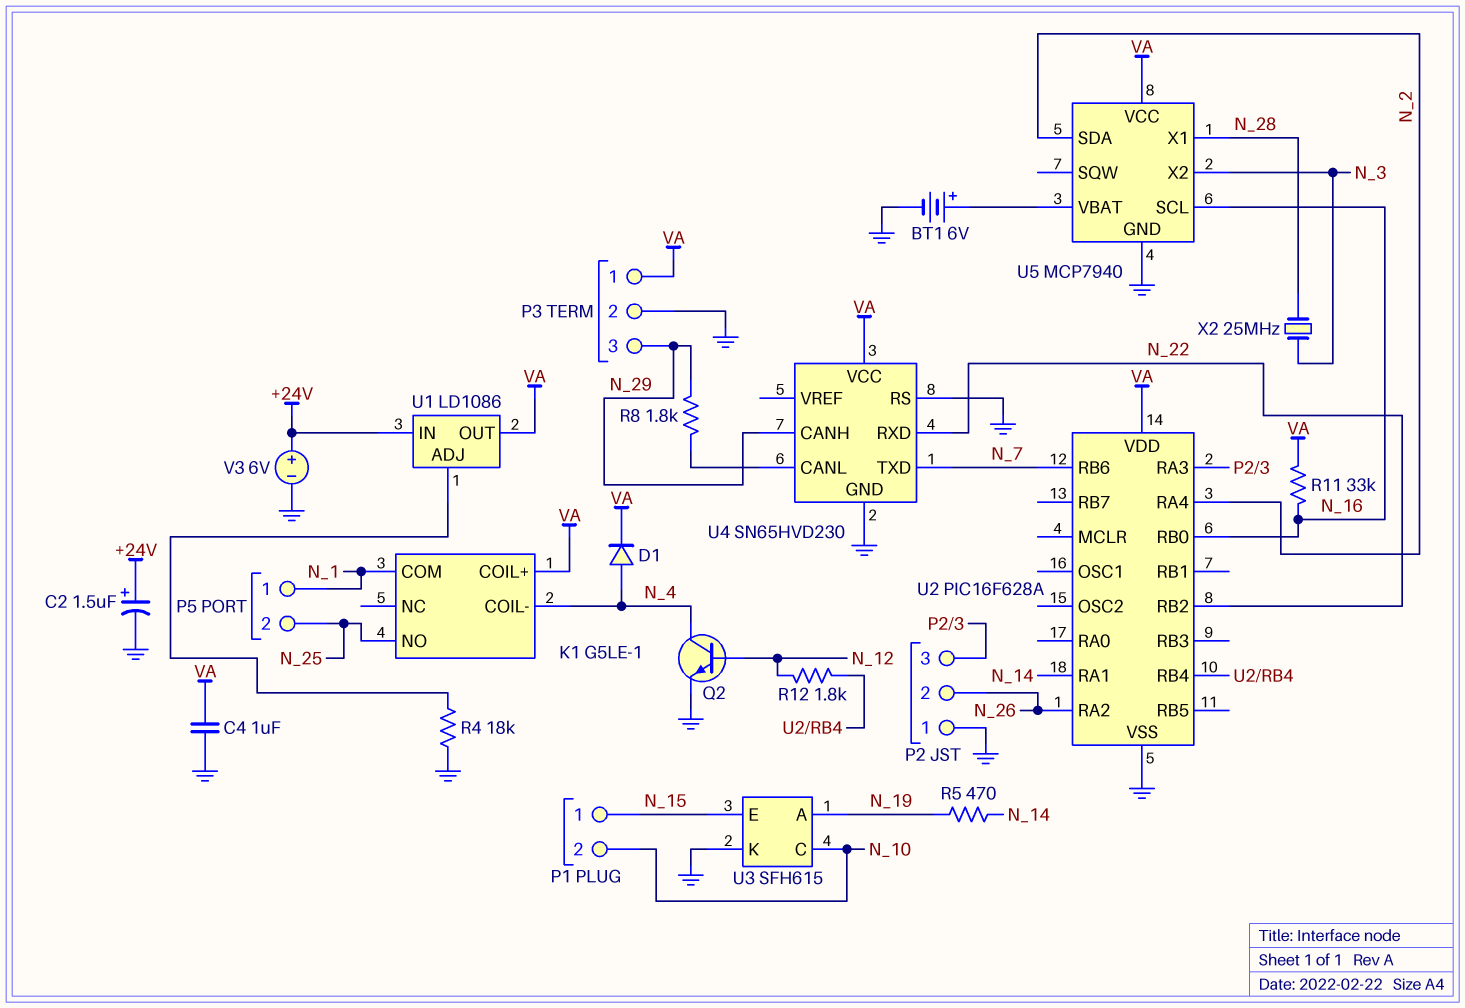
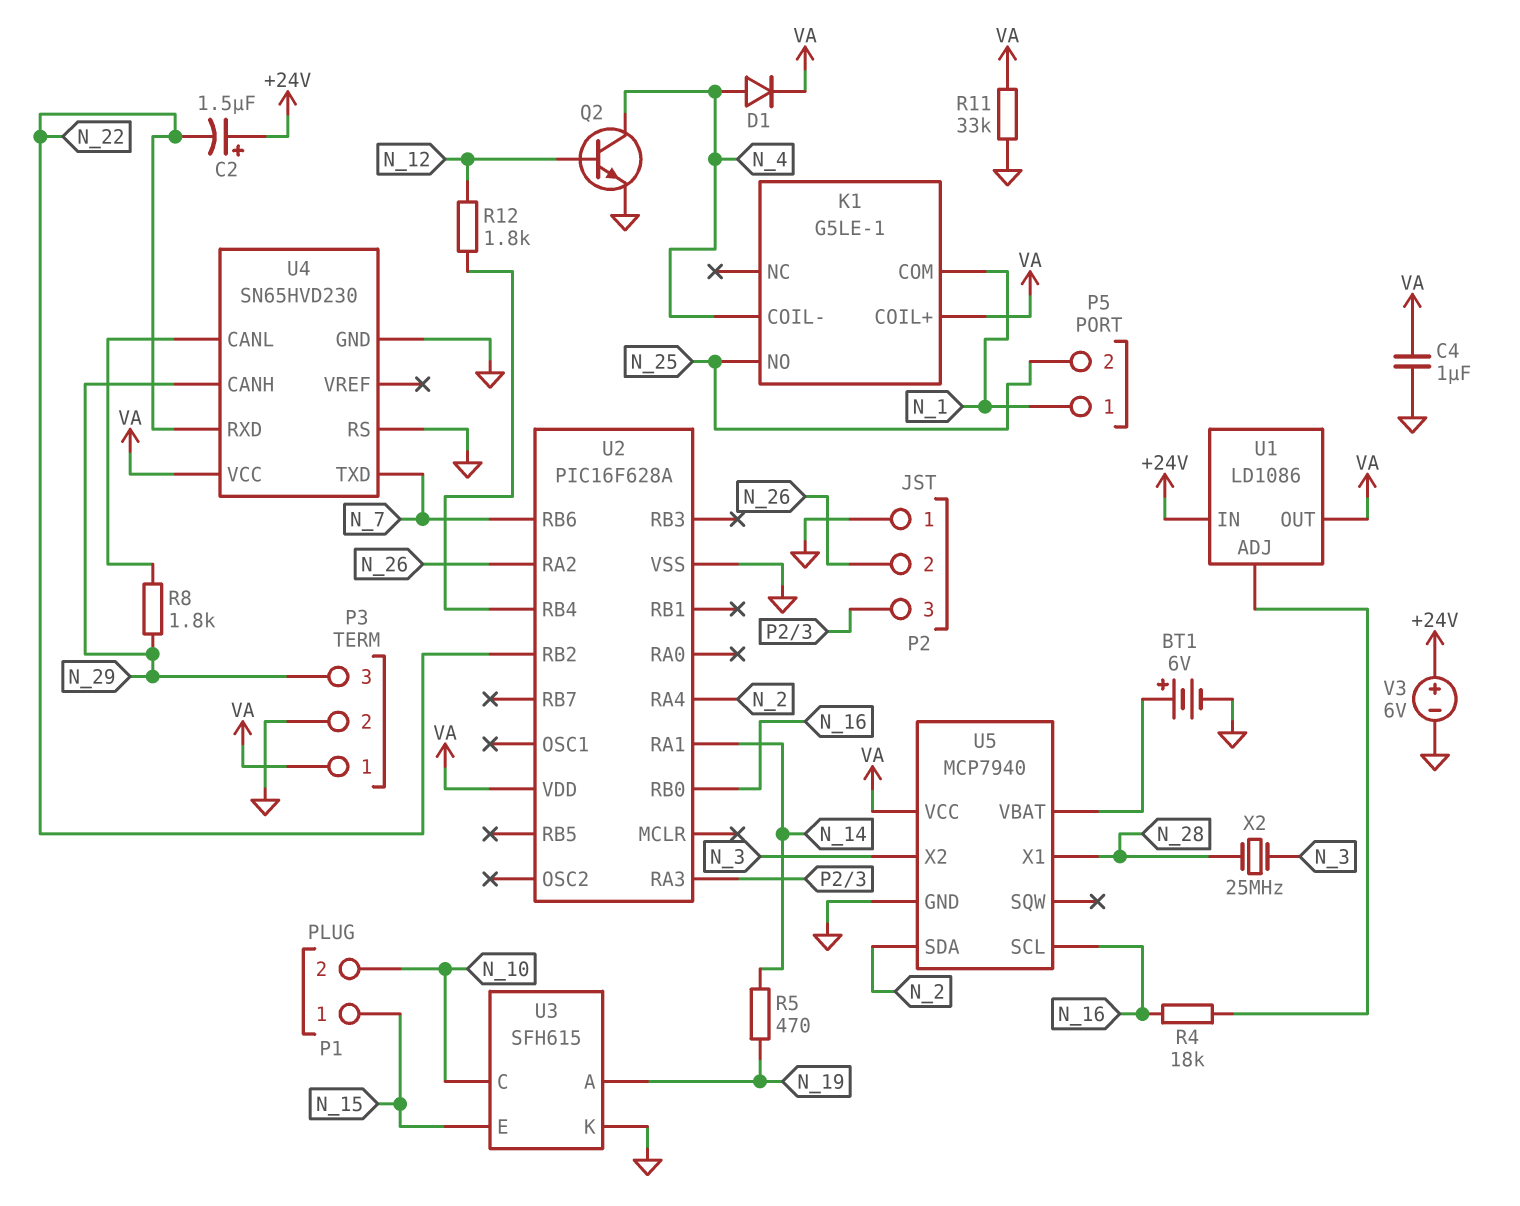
C2: 1.5uF (plus +24V, minus GND) -> 1.5uF (plus +24V, minus N_22)
R4: 18k (GND, U1/ADJ) -> 18k (N_16, U1/ADJ)
R11: 33k (N_16, VA) -> 33k (GND, VA)

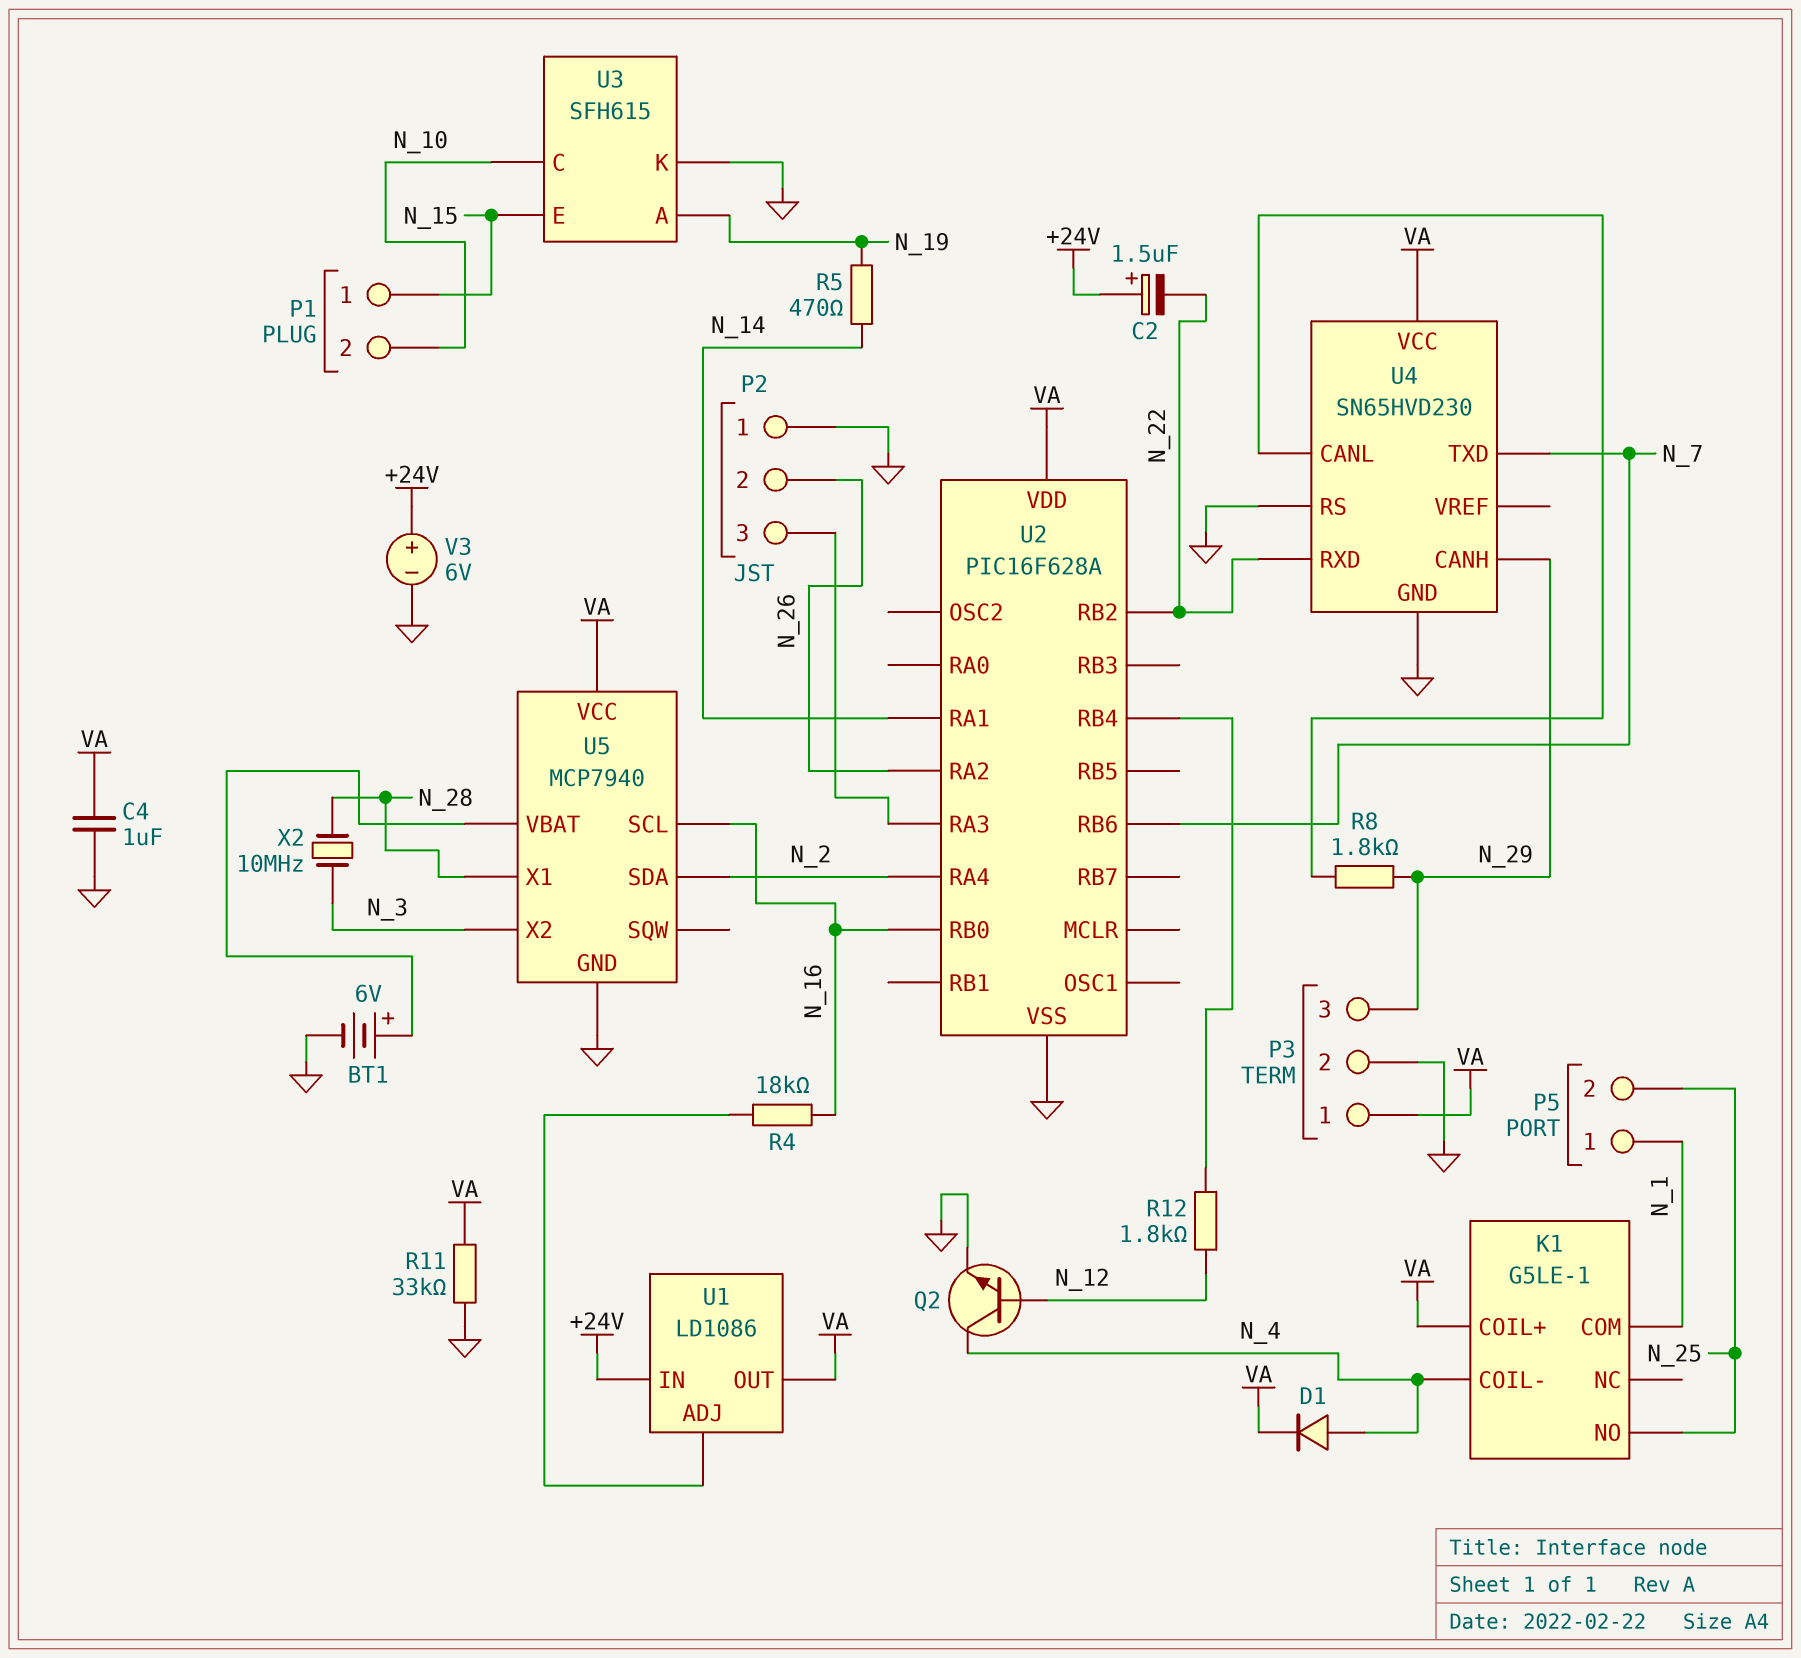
X2: 25MHz (N_3, N_28) -> 10MHz (N_3, N_28)

